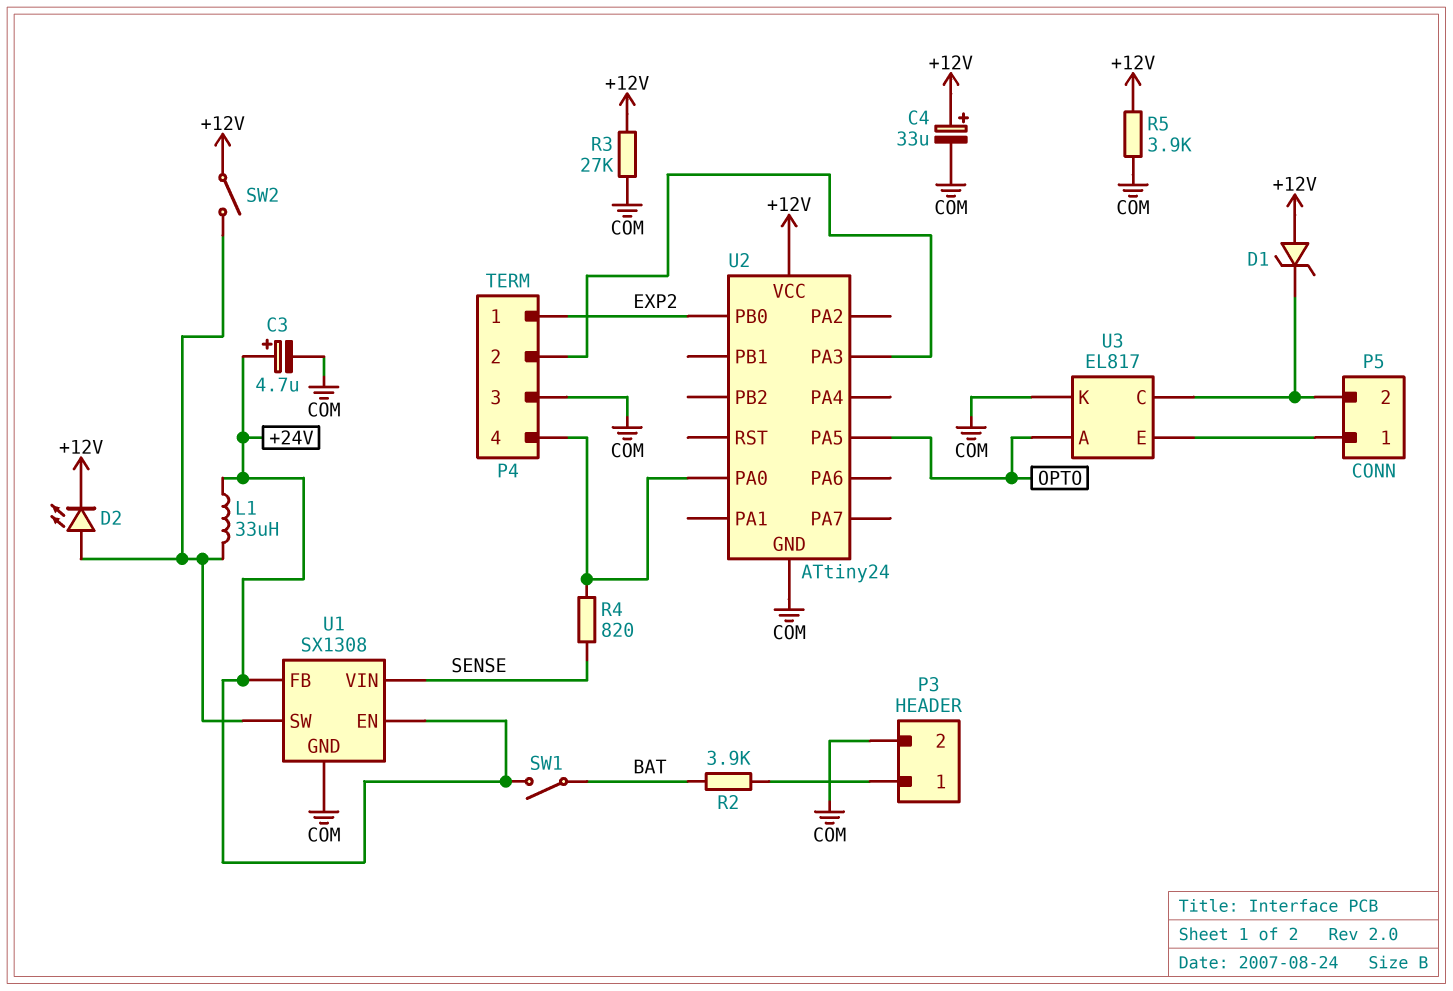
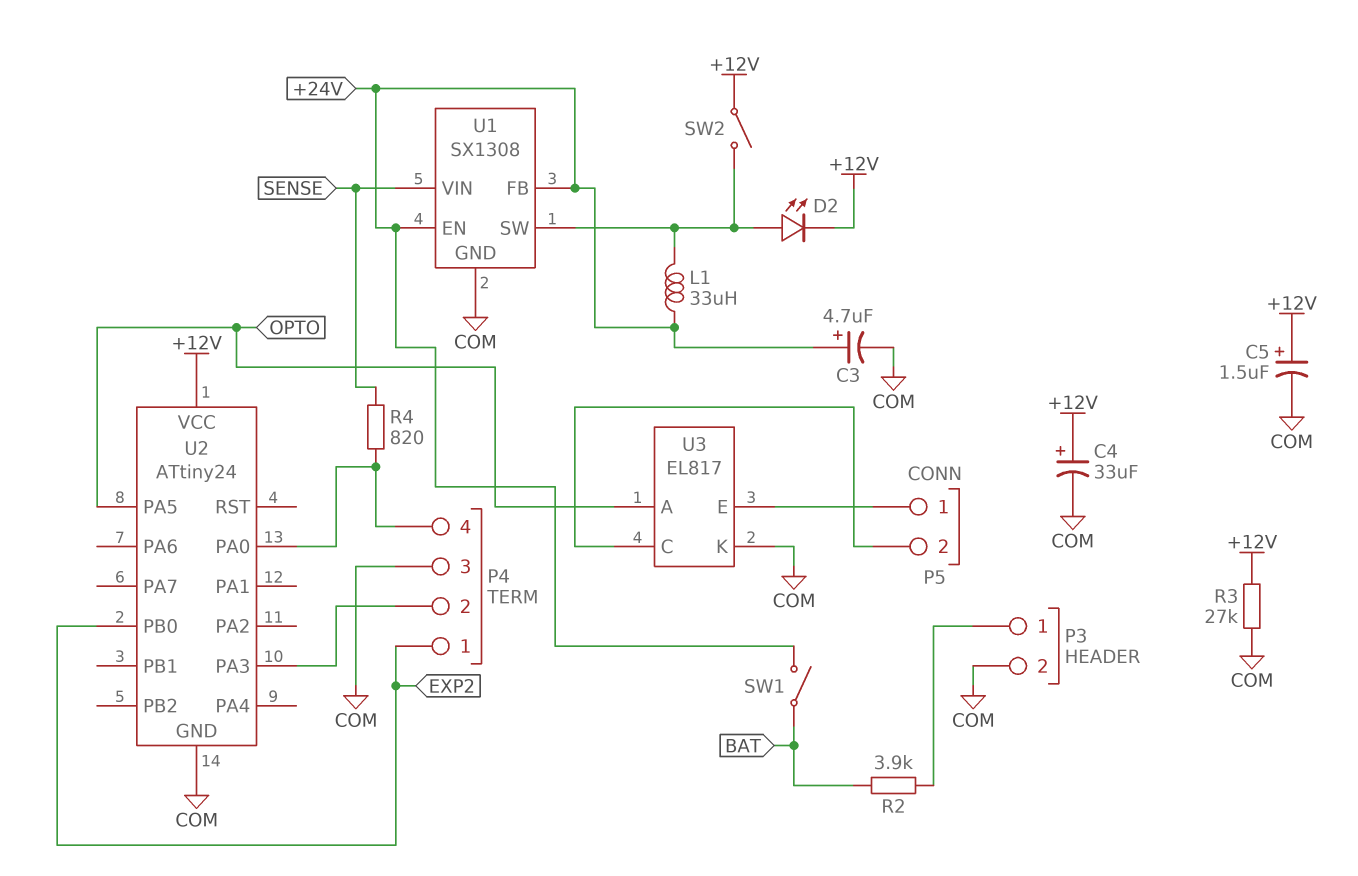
C5: none -> 1.5uF (plus +12V, minus COM)
D1: zener (A +12V, K P5/2) -> none
R5: 3.9k (+12V, COM) -> none

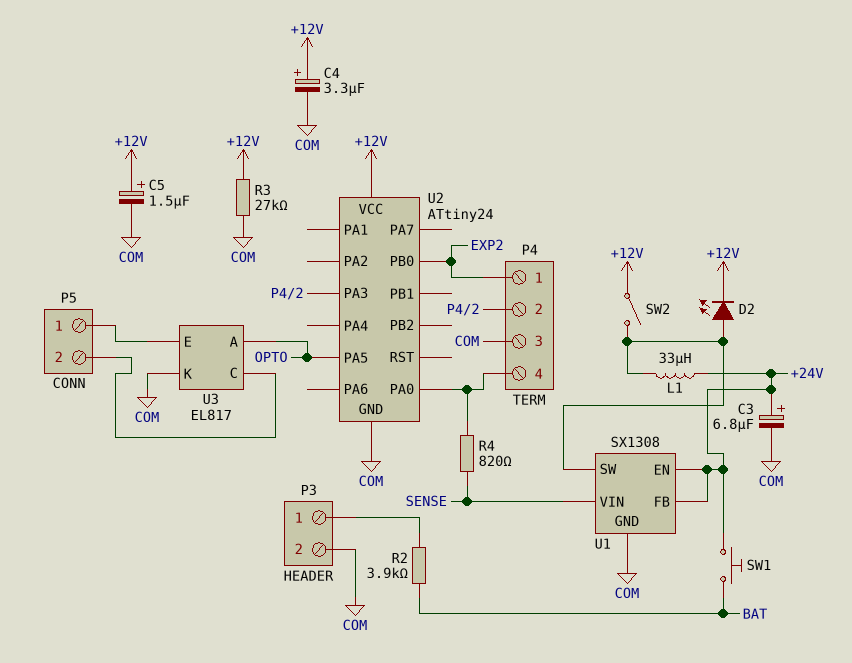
C3: 4.7uF (plus +24V, minus COM) -> 6.8uF (plus +24V, minus COM)
C4: 33uF (plus +12V, minus COM) -> 3.3uF (plus +12V, minus COM)
SW1: switch (+24V, BAT) -> button (+24V, BAT)

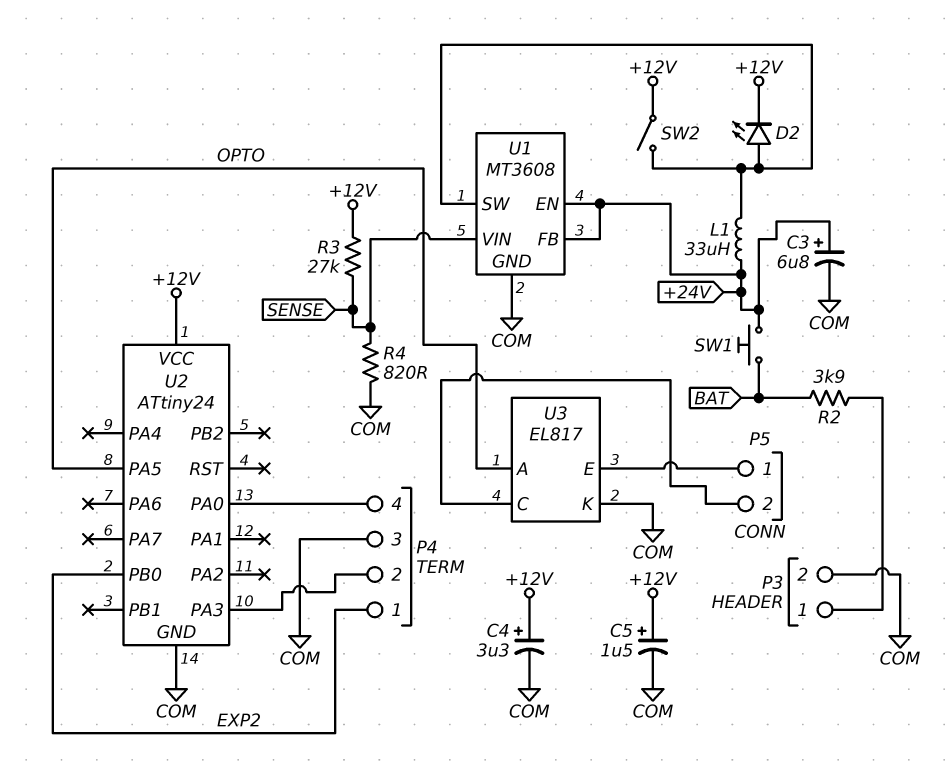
R3: 27k (+12V, COM) -> 27k (+12V, SENSE)
R4: 820 (P4/4, SENSE) -> 820 (COM, SENSE)
U1: SX1308 -> MT3608

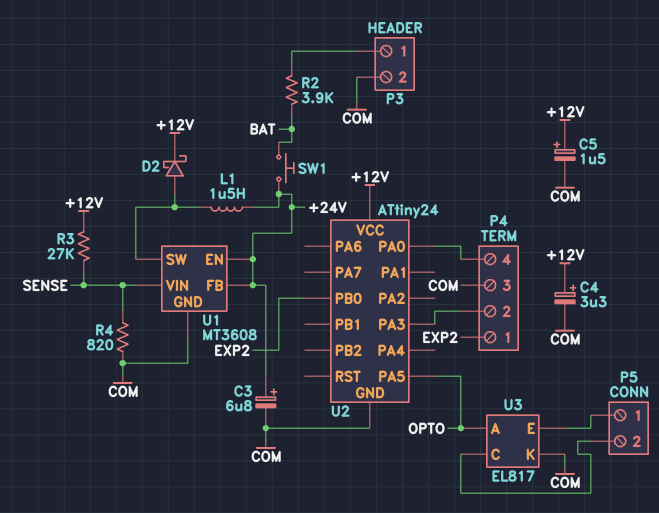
D2: LED (A U1/SW, K +12V) -> schottky (A U1/SW, K +12V)
L1: 33uH (+24V, U1/SW) -> 1.5uH (+24V, U1/SW)
SW2: switch (+12V, U1/SW) -> none

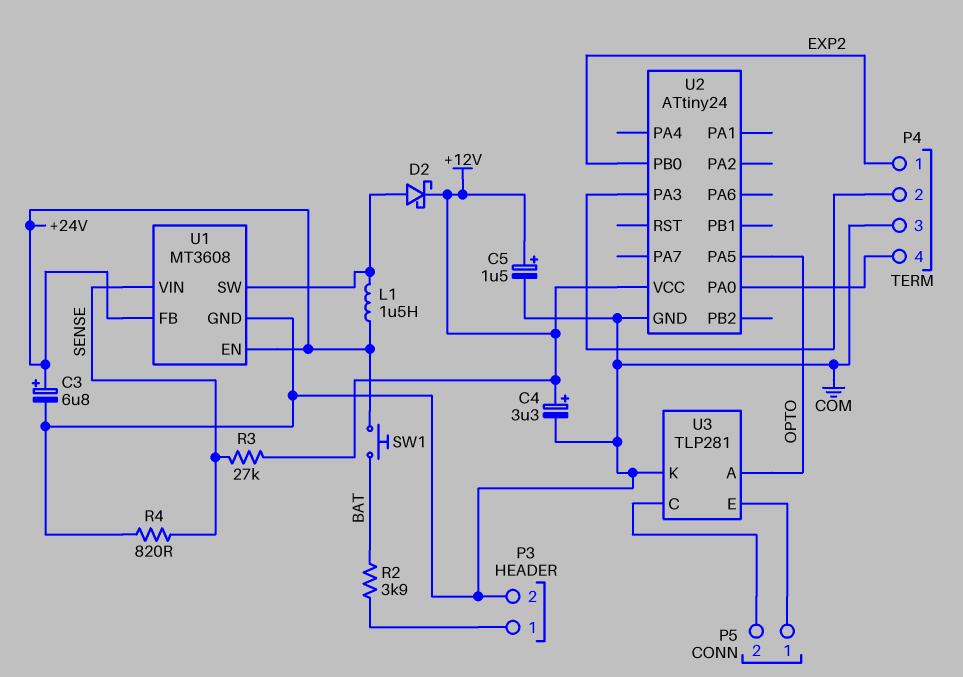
U3: EL817 -> TLP281

